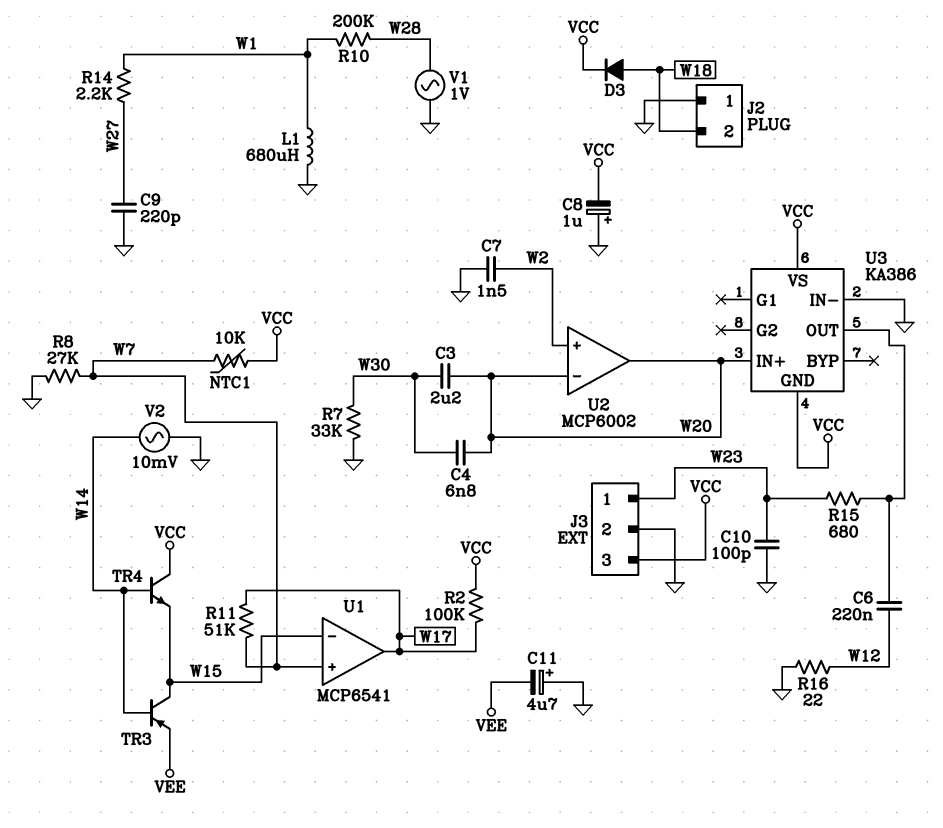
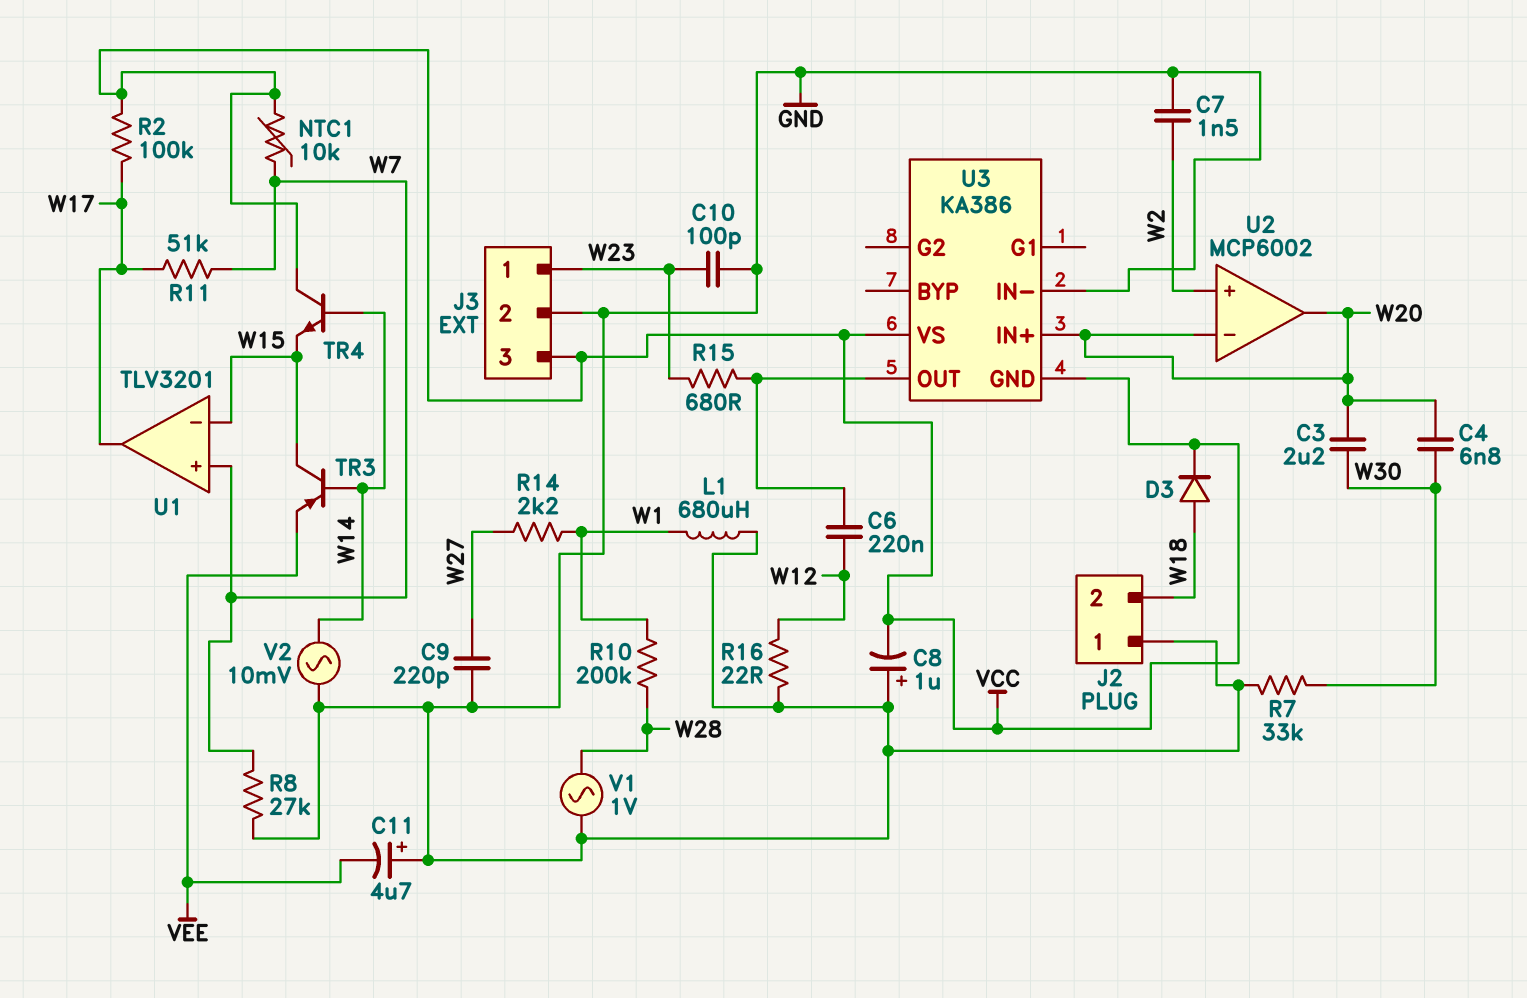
U1: MCP6541 -> TLV3201

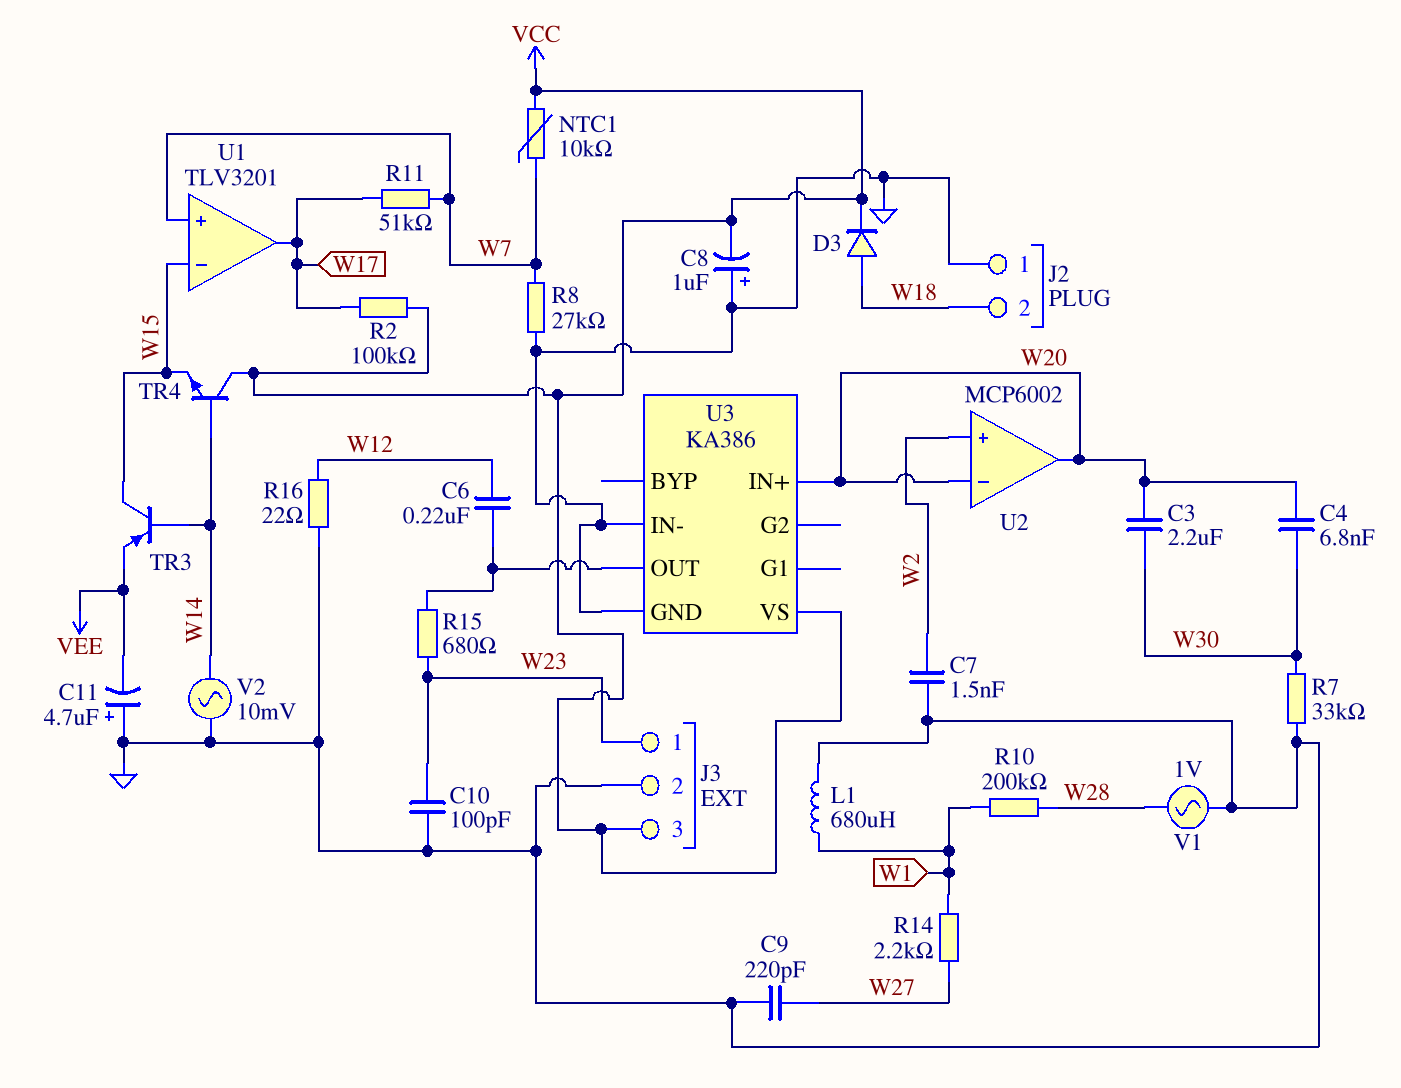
U3 pin GND: VCC -> GND

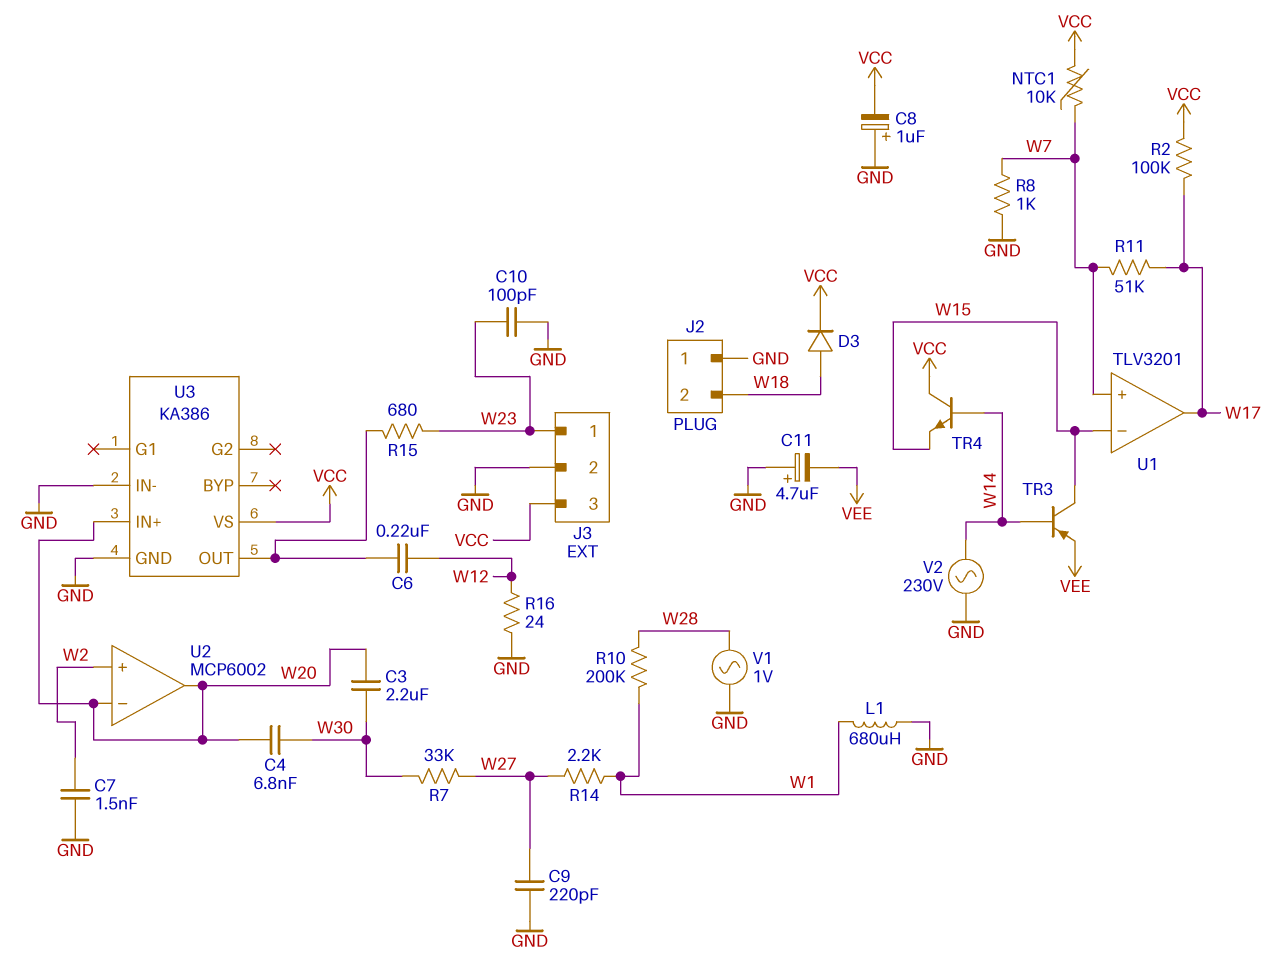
R7: 33k (GND, W30) -> 33k (W27, W30)
R8: 27k (GND, W7) -> 1k (GND, W7)
R16: 22 (GND, W12) -> 24 (GND, W12)
V2: AC 10mV (GND, W14) -> AC 230V (GND, W14)

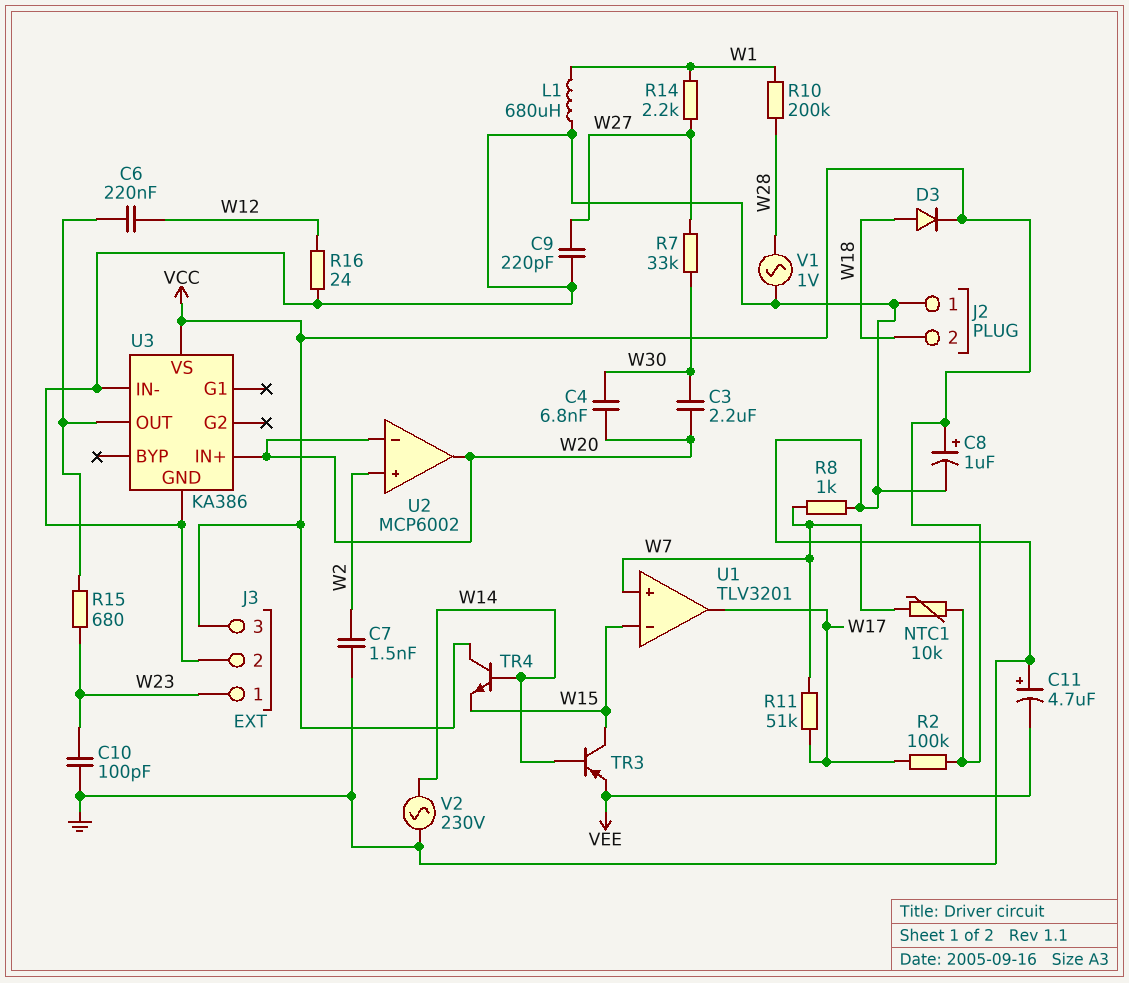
C8: 1uF (plus GND, minus VCC) -> 1uF (plus VCC, minus GND)

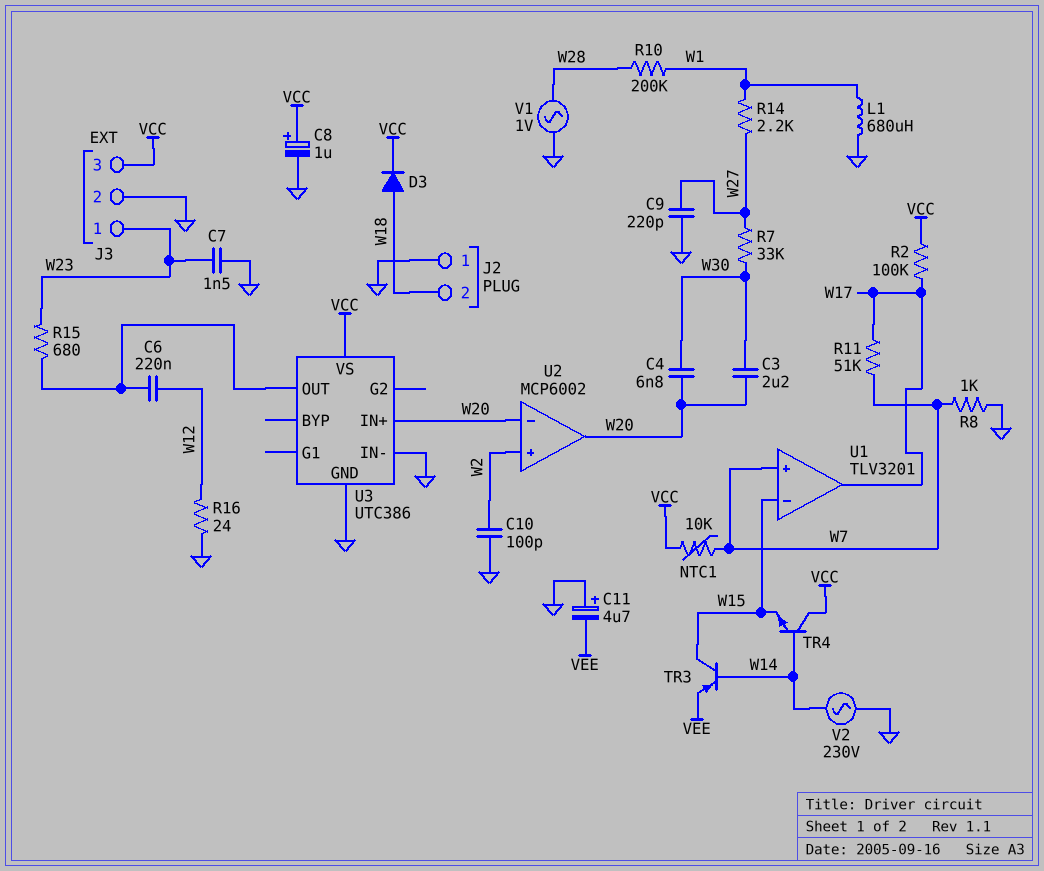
C7: 1.5nF (GND, W2) -> 1.5nF (GND, W23)
C10: 100pF (GND, W23) -> 100pF (GND, W2)
U3: KA386 -> UTC386

